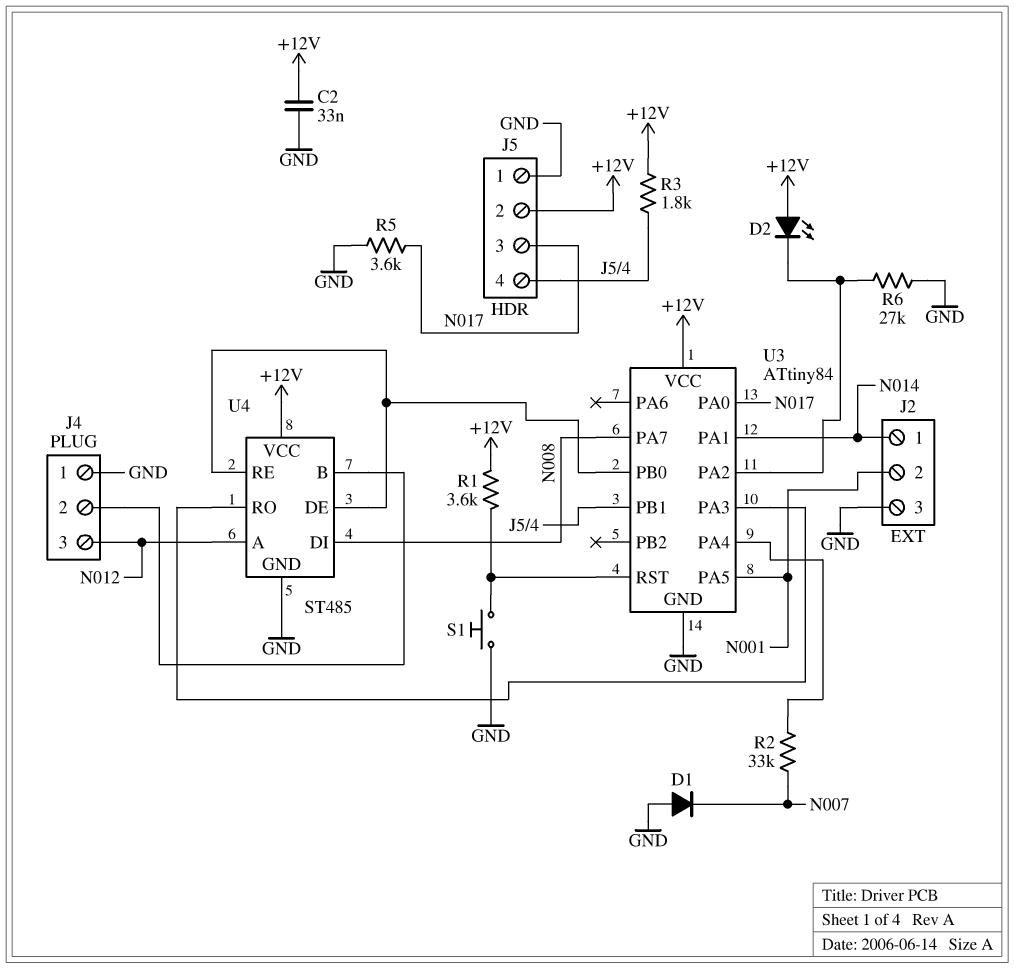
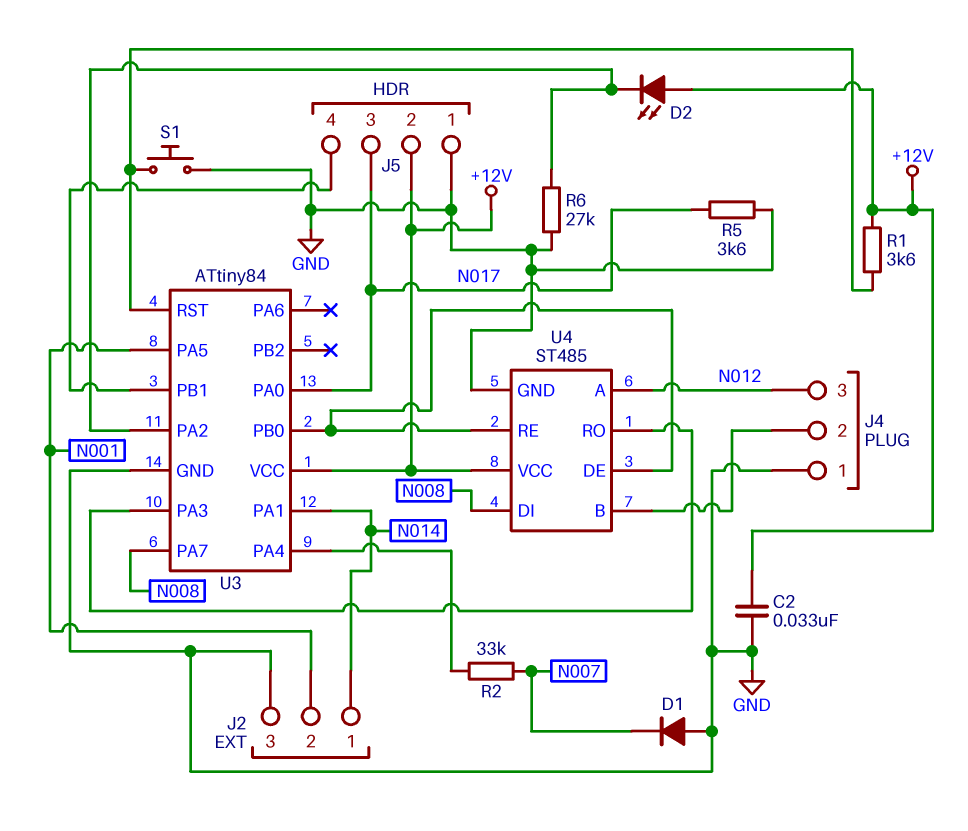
R3: 1.8k (+12V, J5/4) -> none

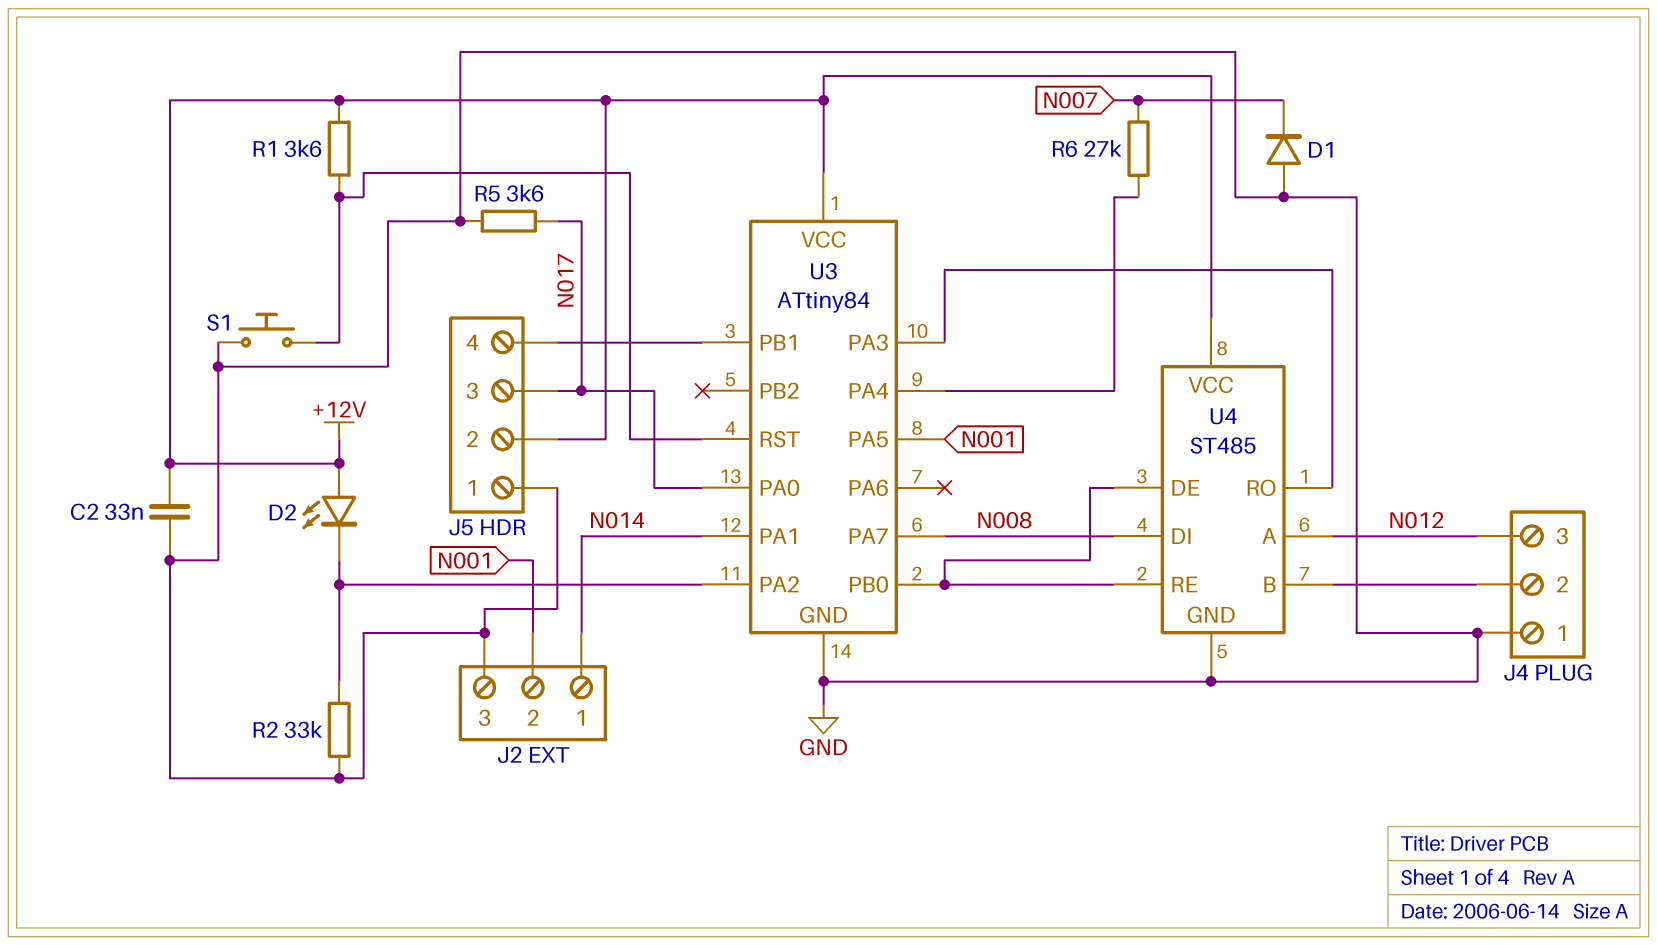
R2: 33k (N007, U3/PA4) -> 33k (GND, U3/PA2)
R6: 27k (GND, U3/PA2) -> 27k (N007, U3/PA4)

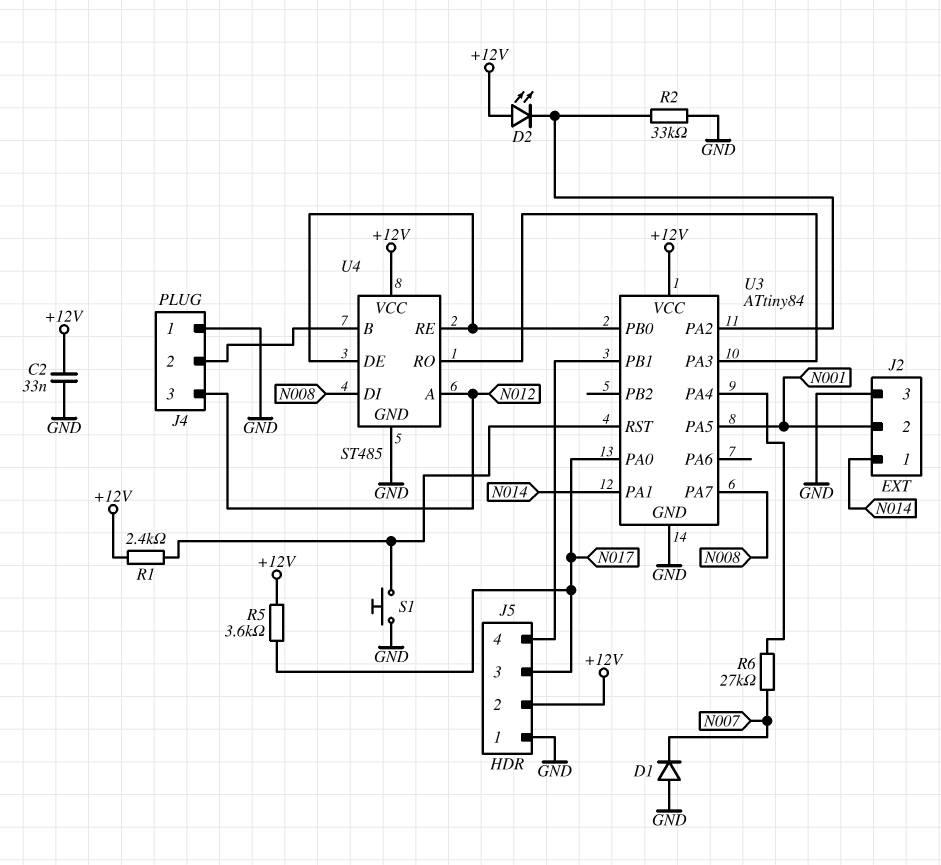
R1: 3.6k (+12V, U3/RST) -> 2.4k (+12V, U3/RST)
R5: 3.6k (GND, N017) -> 3.6k (+12V, N017)

